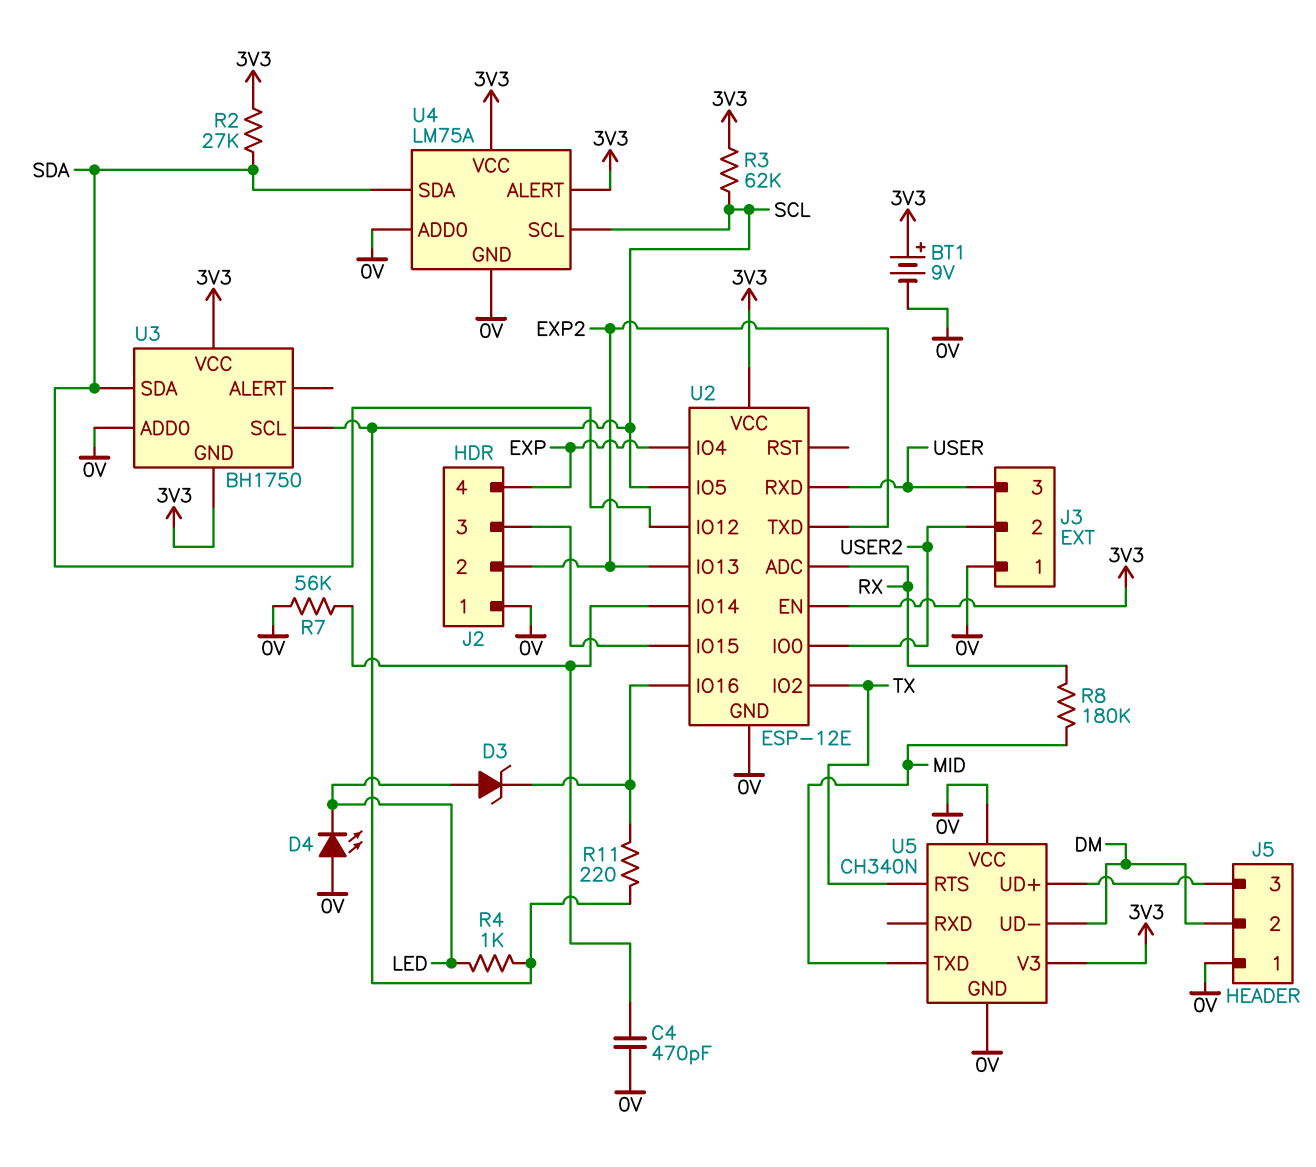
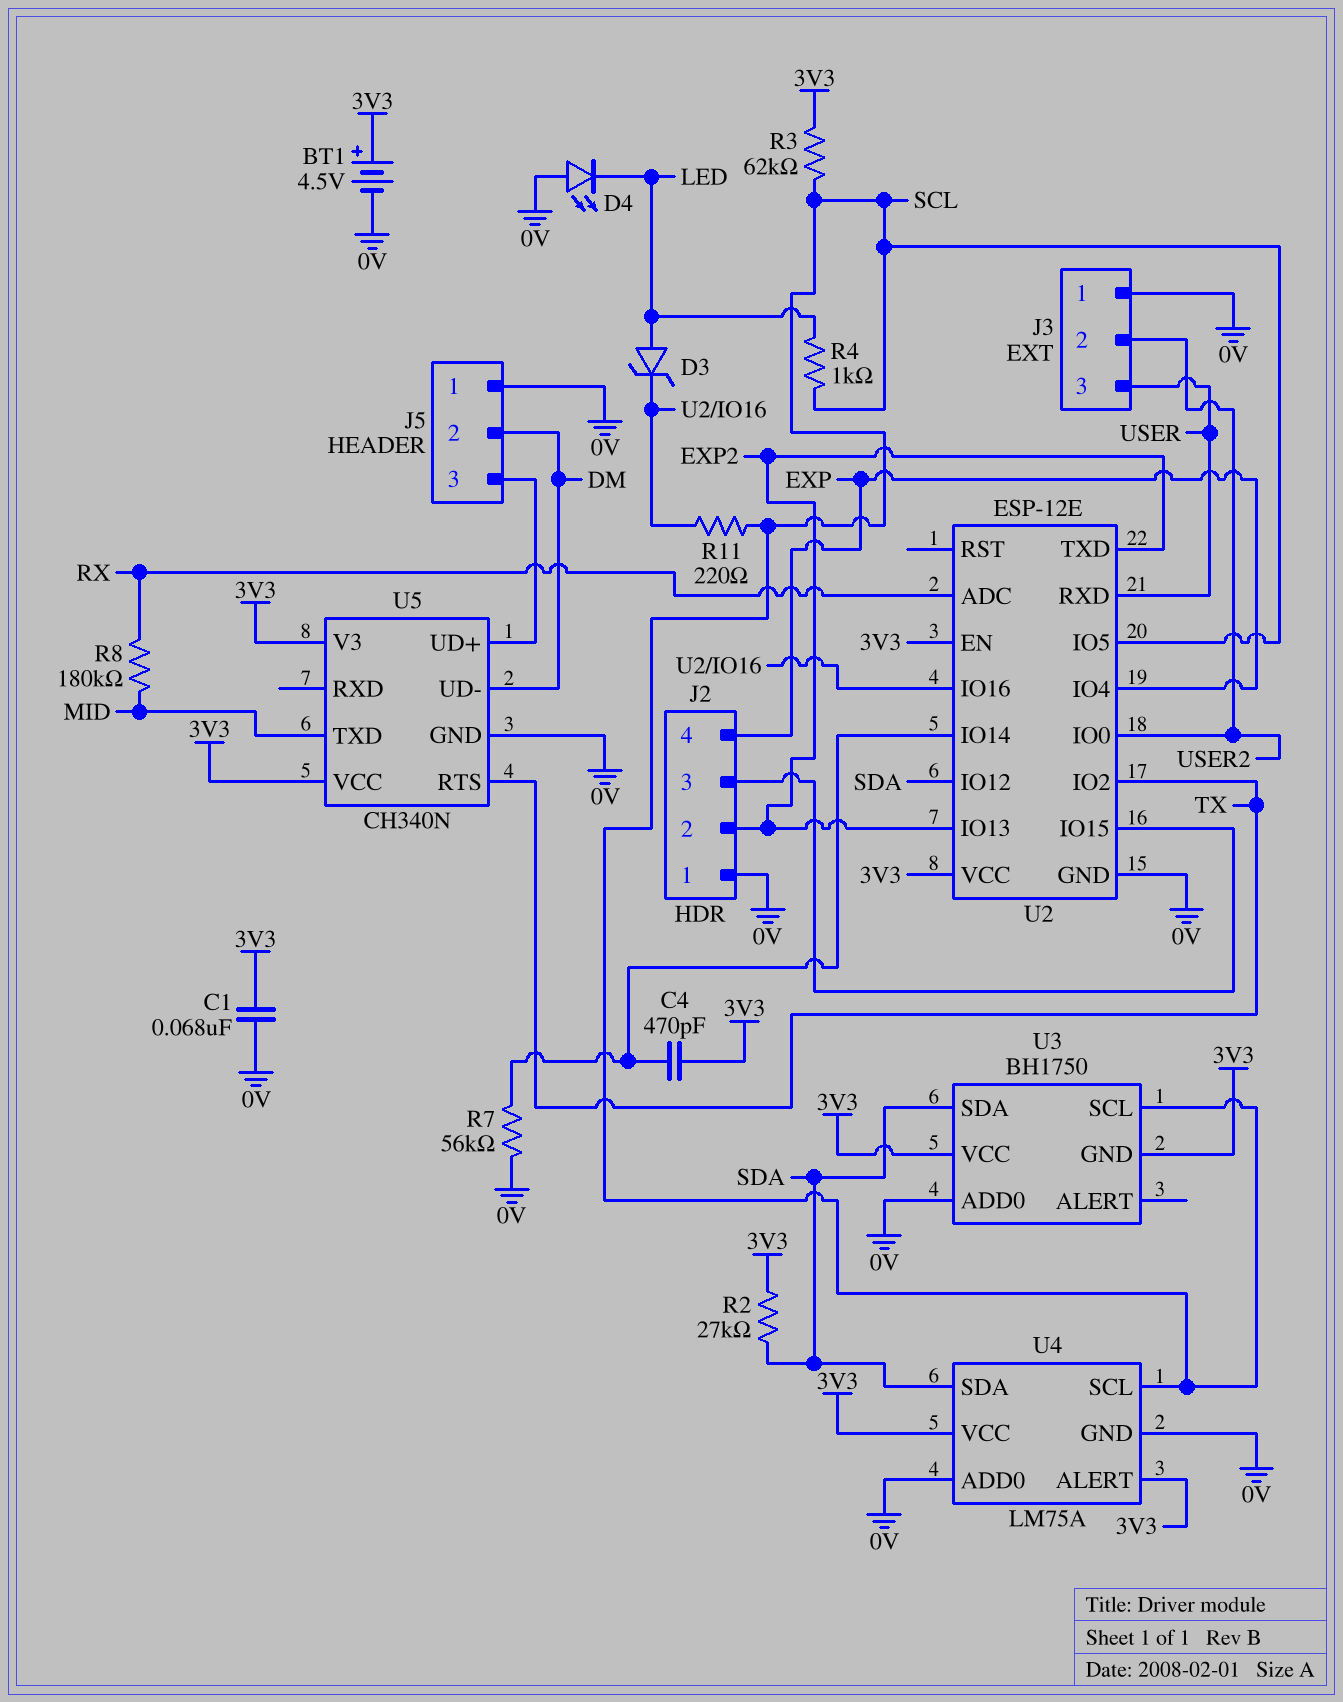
BT1: 9V (plus 3V3, minus 0V) -> 4.5V (plus 3V3, minus 0V)
C1: none -> 68nF (0V, 3V3)
C4: 470pF (0V, U2/IO14) -> 470pF (3V3, U2/IO14)
U5 pin VCC: 0V -> 3V3

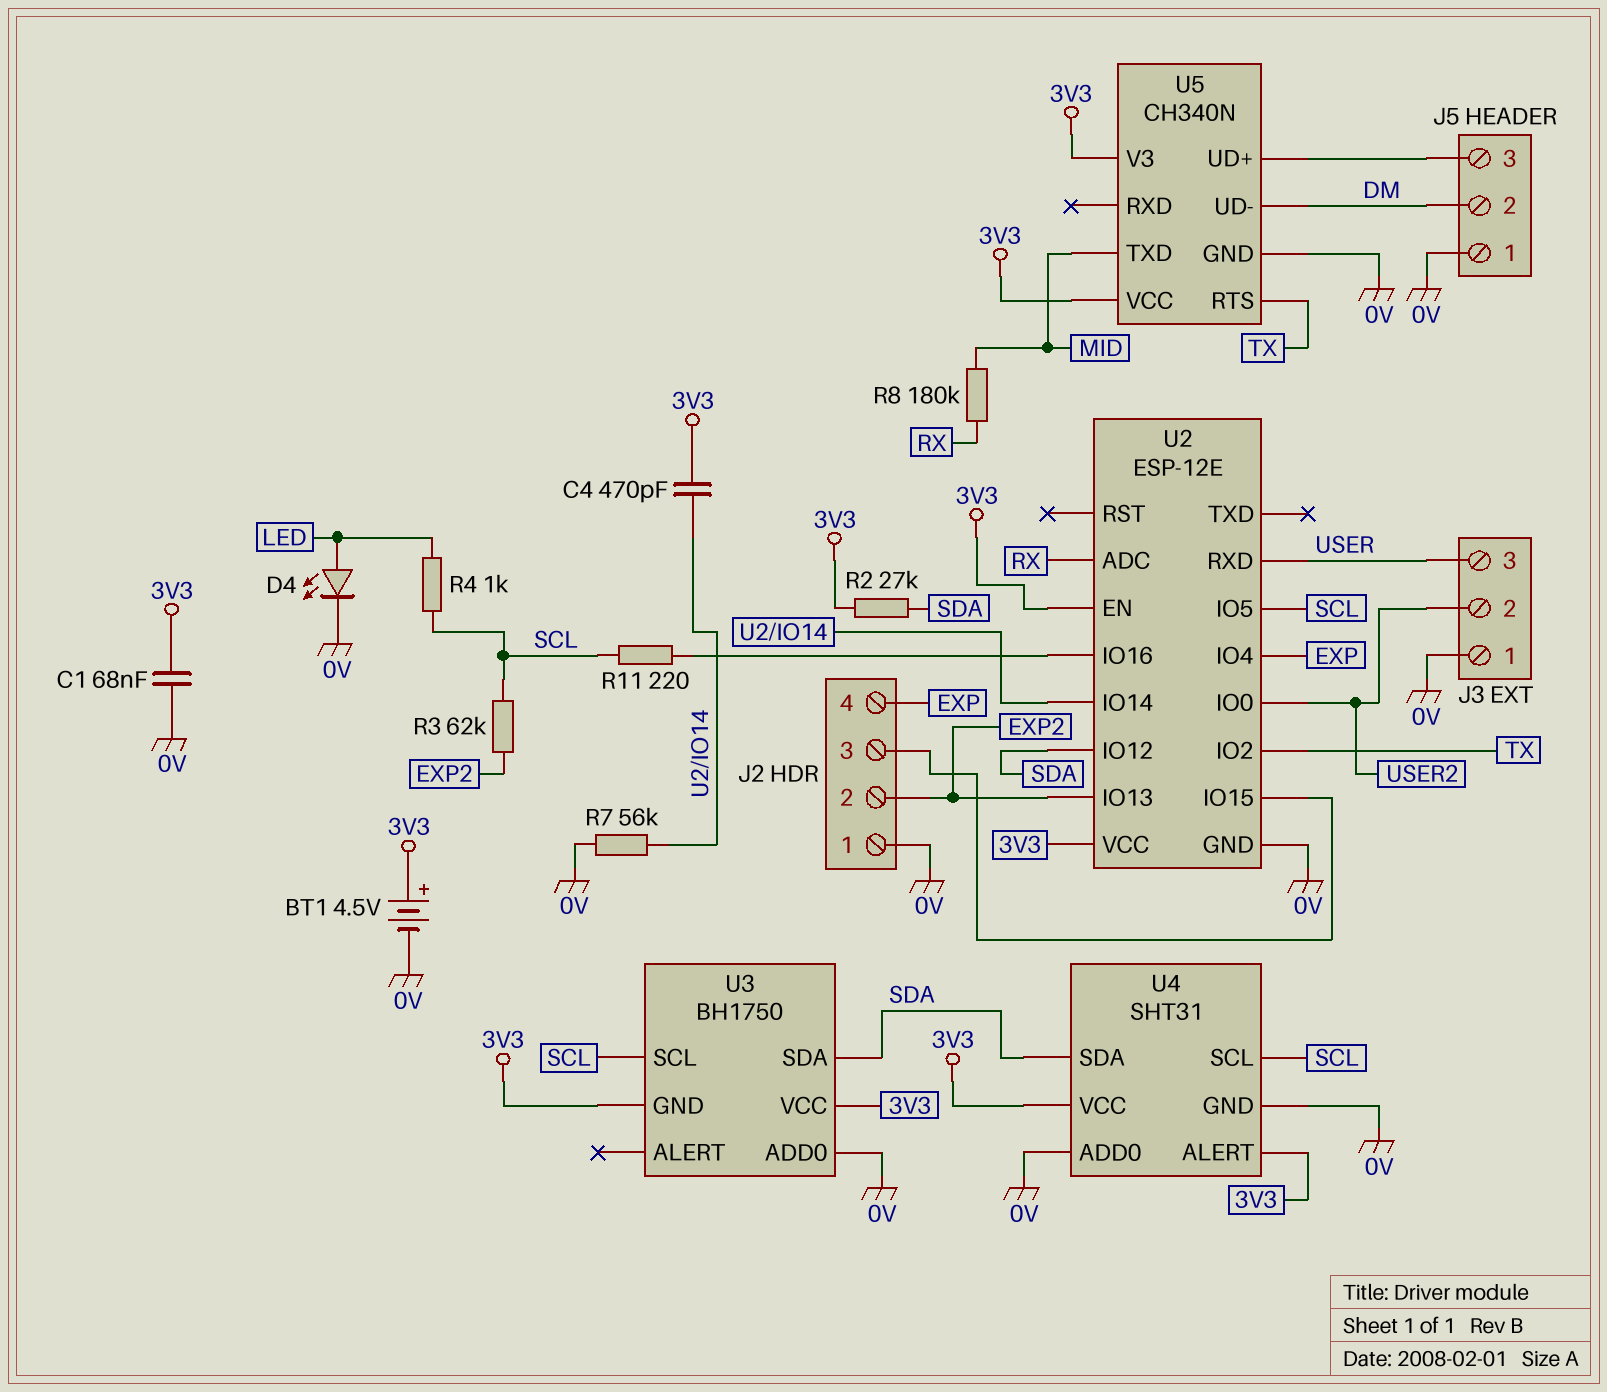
D3: zener (A LED, K U2/IO16) -> none
D4: LED (A 0V, K LED) -> LED (A LED, K 0V)
R3: 62k (3V3, SCL) -> 62k (EXP2, SCL)
U2 pin TXD: EXP2 -> none
U4: LM75A -> SHT31

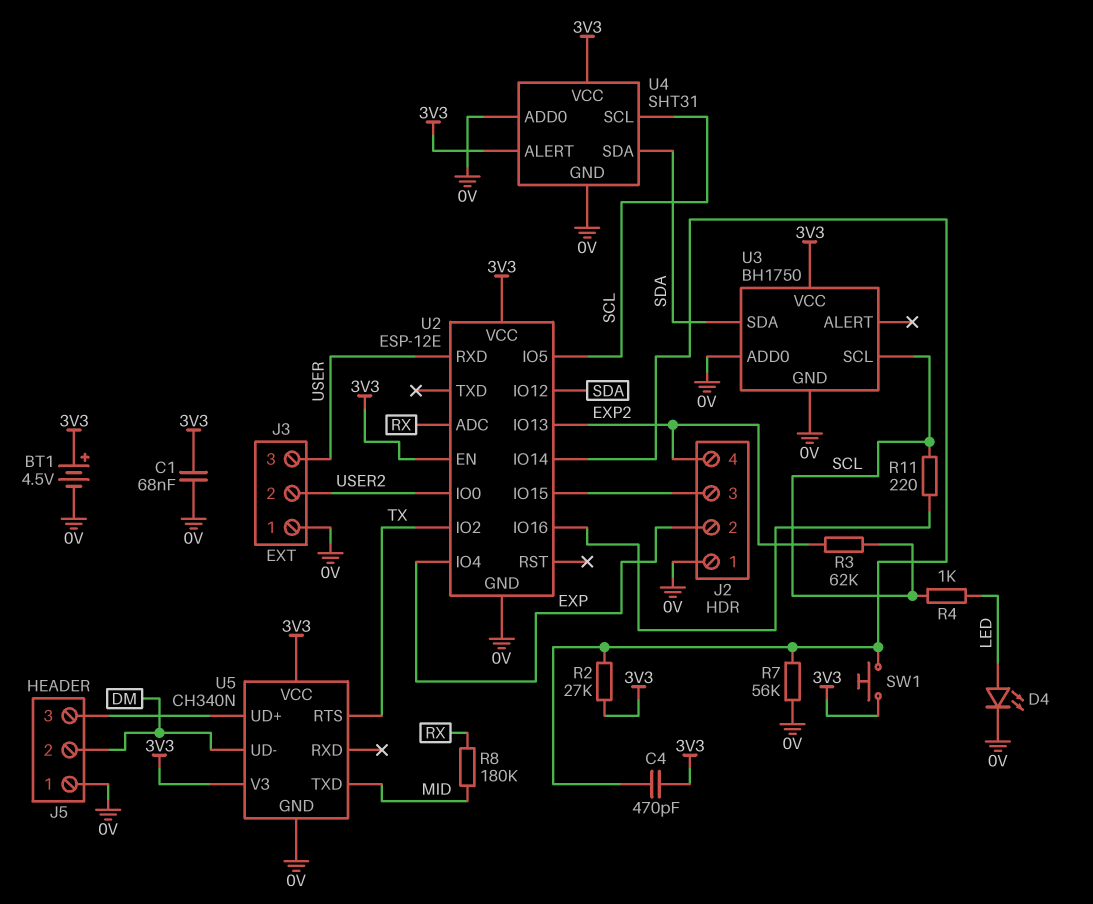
J2 pin 2: EXP2 -> EXP
J2 pin 4: EXP -> EXP2
R2: 27k (3V3, SDA) -> 27k (3V3, U2/IO14)
SW1: none -> button (3V3, U2/IO14)
U3 pin GND: 3V3 -> 0V

